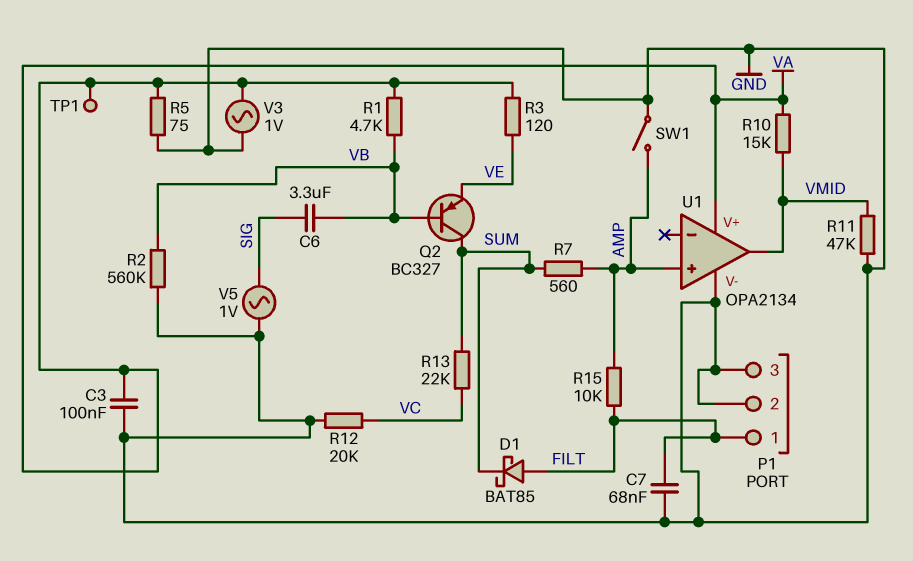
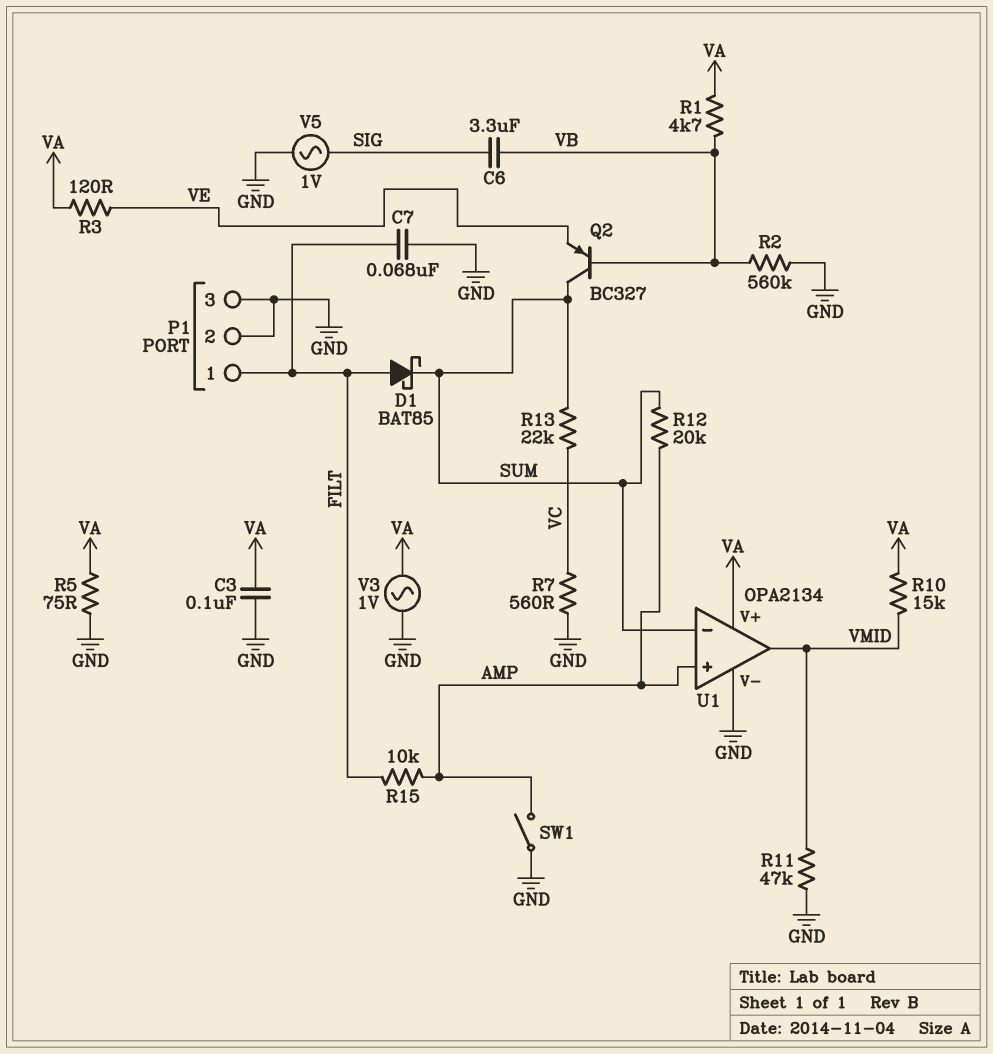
R7: 560 (AMP, SUM) -> 560 (GND, VC)
R12: 20k (GND, VC) -> 20k (AMP, SUM)
TP1: test point (VA) -> none
U1 pin in-: none -> SUM

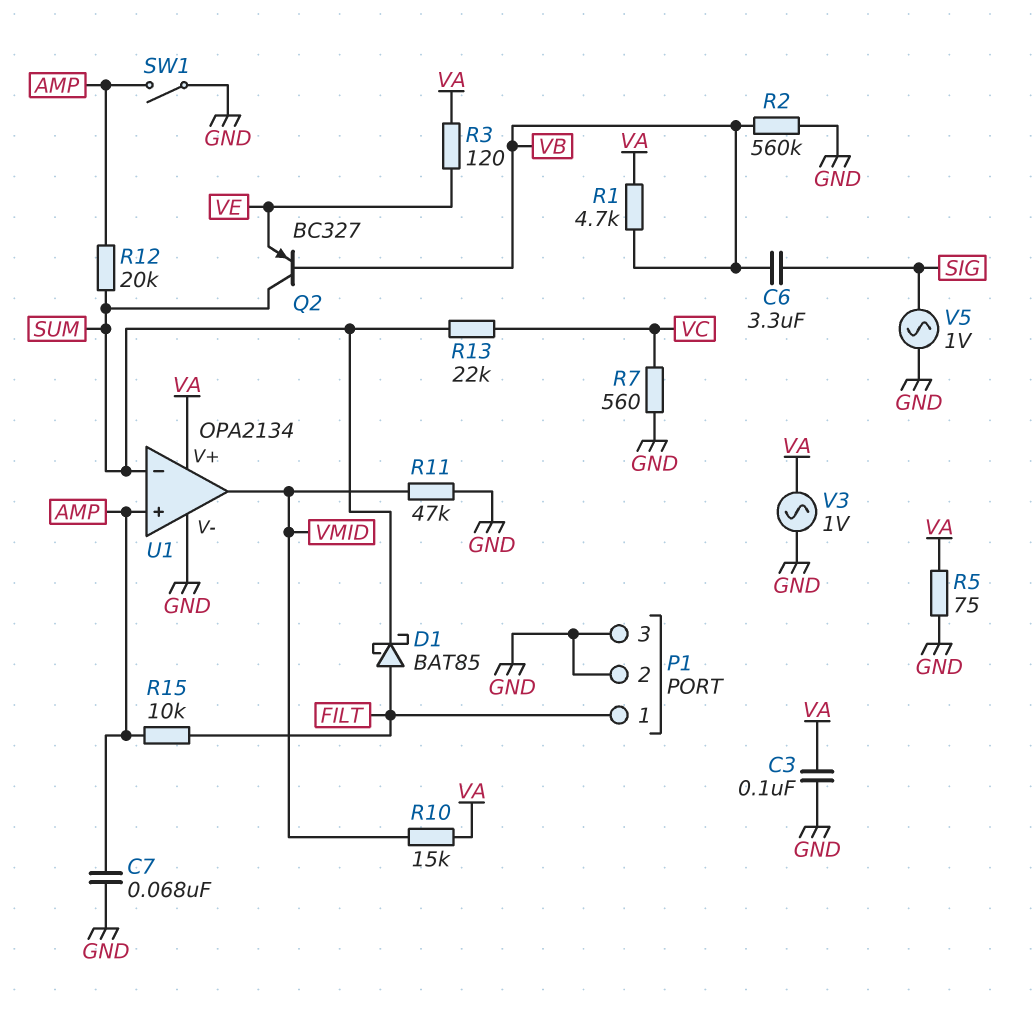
C7: 68nF (FILT, GND) -> 68nF (AMP, GND)

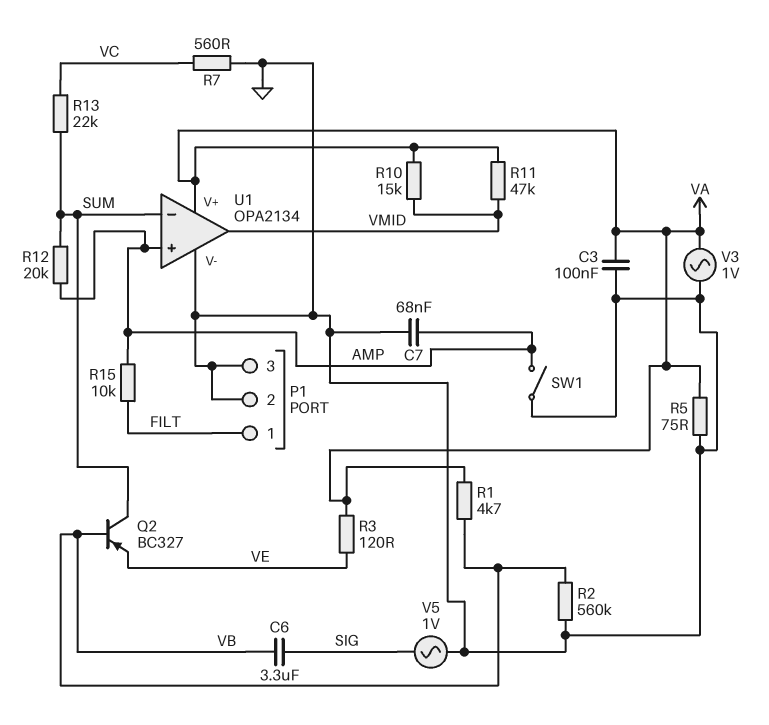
D1: schottky BAT85 (A FILT, K SUM) -> none
R11: 47k (GND, VMID) -> 47k (VA, VMID)

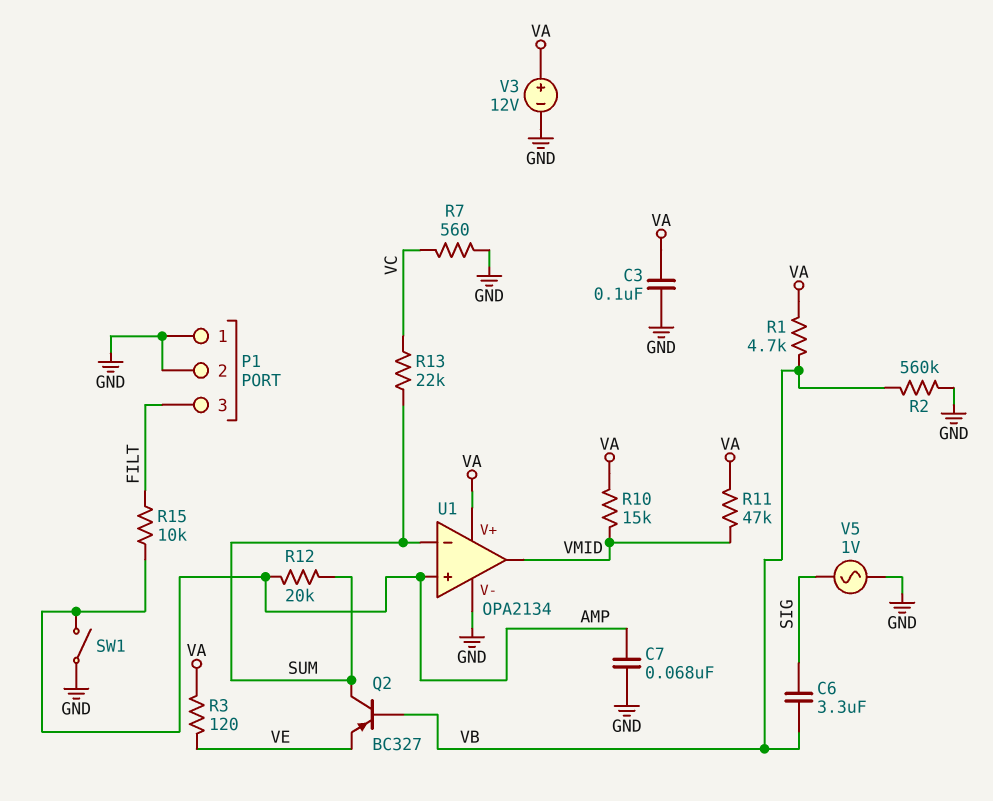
P1 pin 1: FILT -> GND
P1 pin 3: GND -> FILT
R5: 75 (GND, VA) -> none
V3: AC 1V (GND, VA) -> 12V (plus VA, minus GND)

